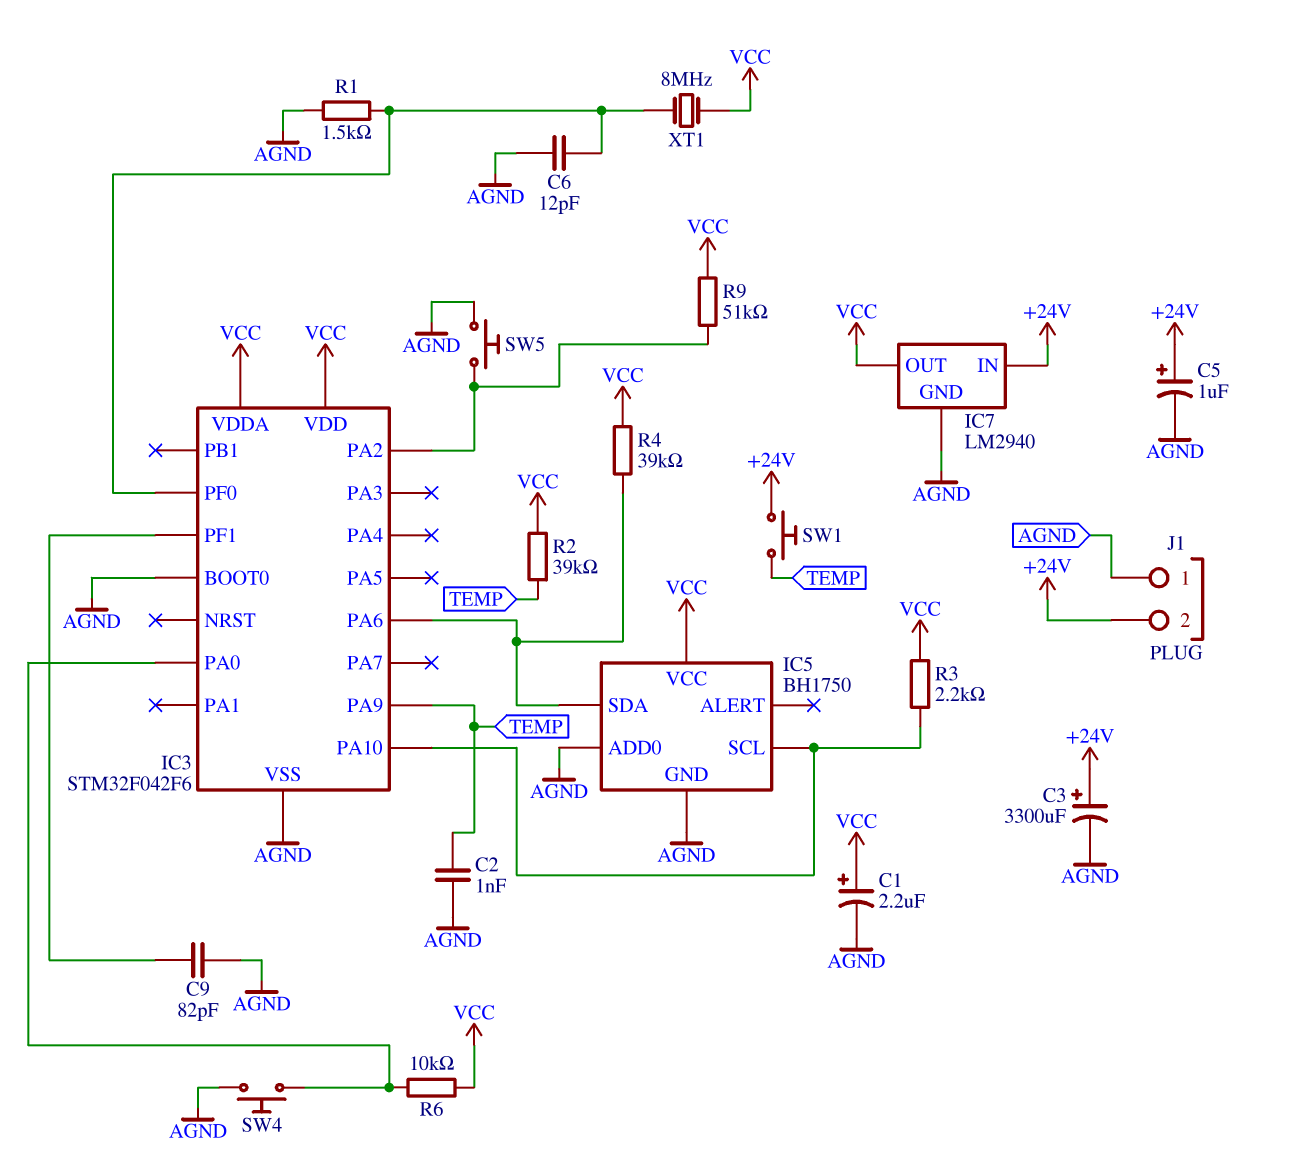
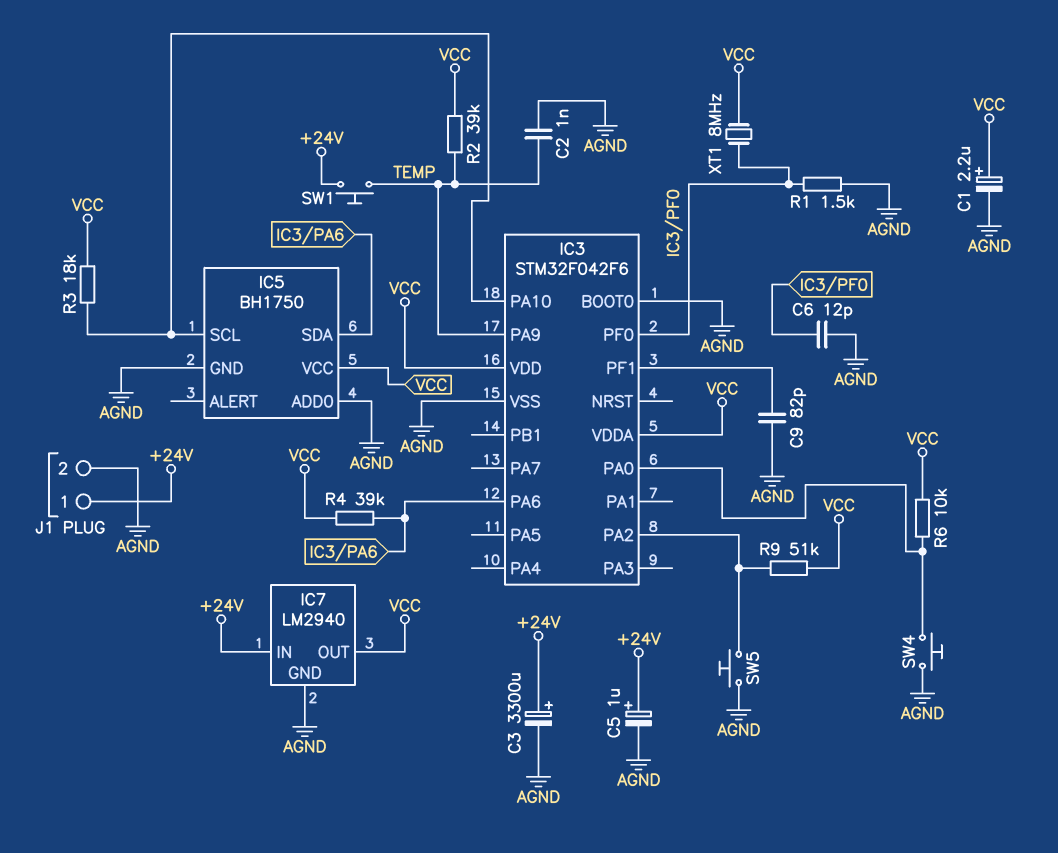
J1 pin 1: AGND -> +24V
J1 pin 2: +24V -> AGND
R3: 2.2k (IC3/PA10, VCC) -> 18k (IC3/PA10, VCC)

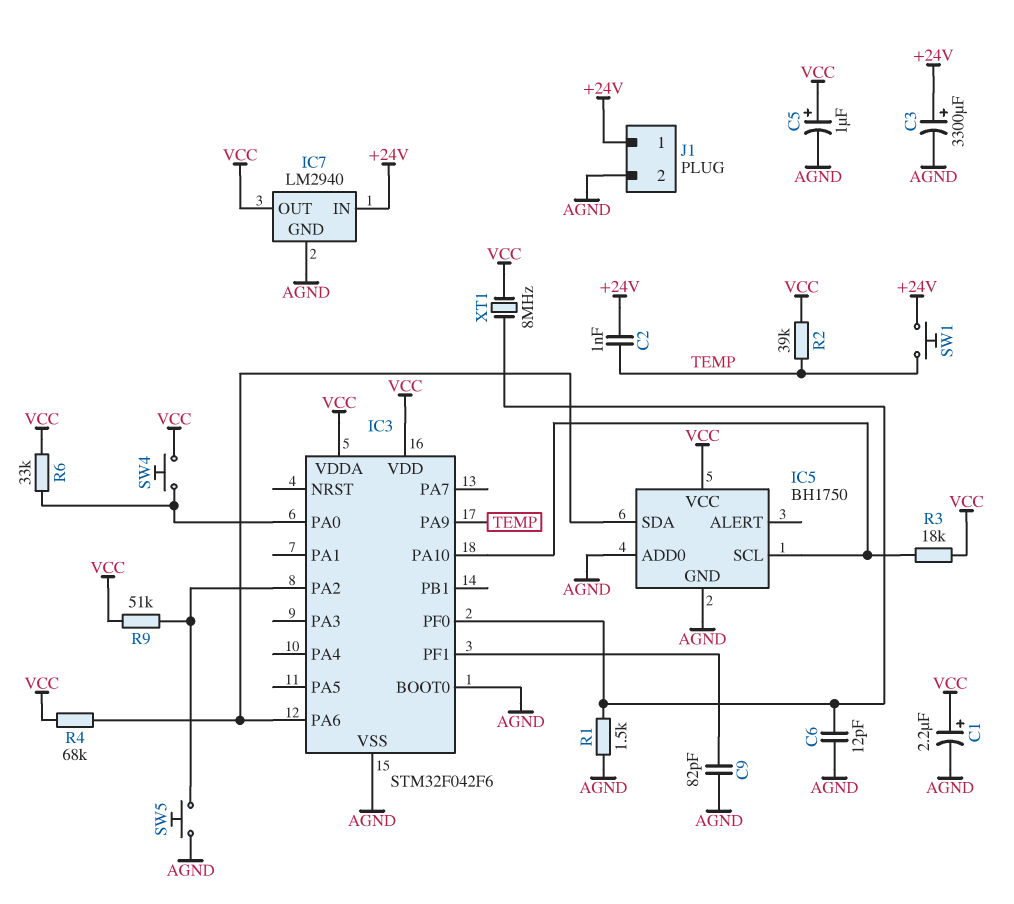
C2: 1nF (AGND, TEMP) -> 1nF (+24V, TEMP)
C5: 1uF (plus +24V, minus AGND) -> 1uF (plus VCC, minus AGND)
R4: 39k (IC3/PA6, VCC) -> 68k (IC3/PA6, VCC)
R6: 10k (IC3/PA0, VCC) -> 33k (IC3/PA0, VCC)
SW4: button (AGND, IC3/PA0) -> button (IC3/PA0, VCC)

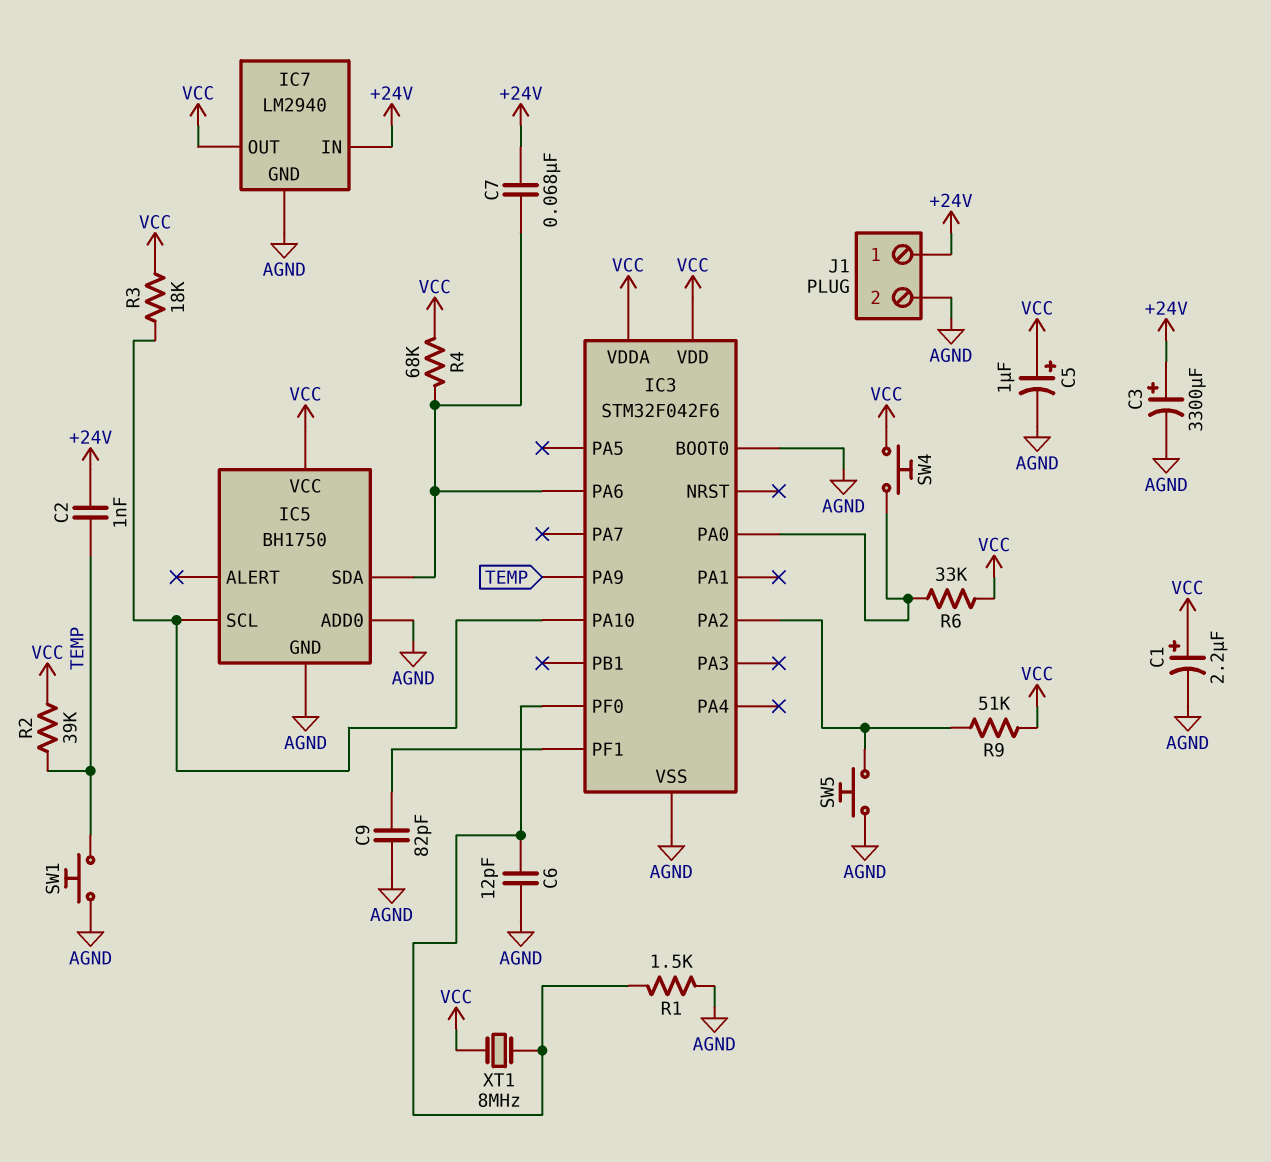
C7: none -> 68nF (+24V, IC3/PA6)
SW1: button (+24V, TEMP) -> button (AGND, TEMP)

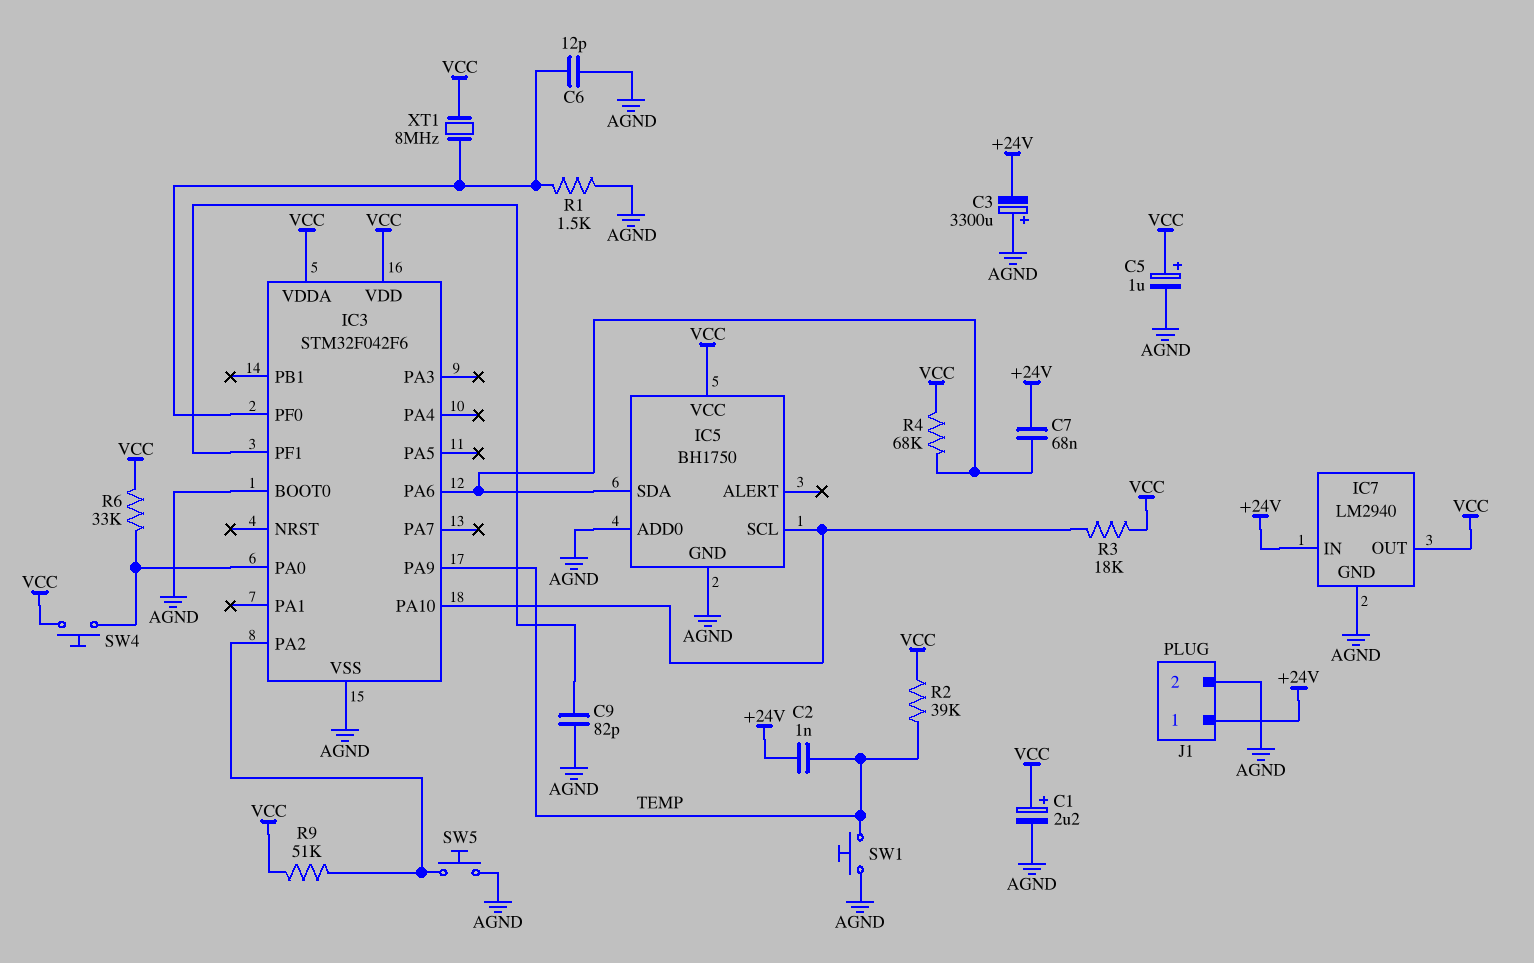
C3: 3300uF (plus +24V, minus AGND) -> 3300uF (plus AGND, minus +24V)

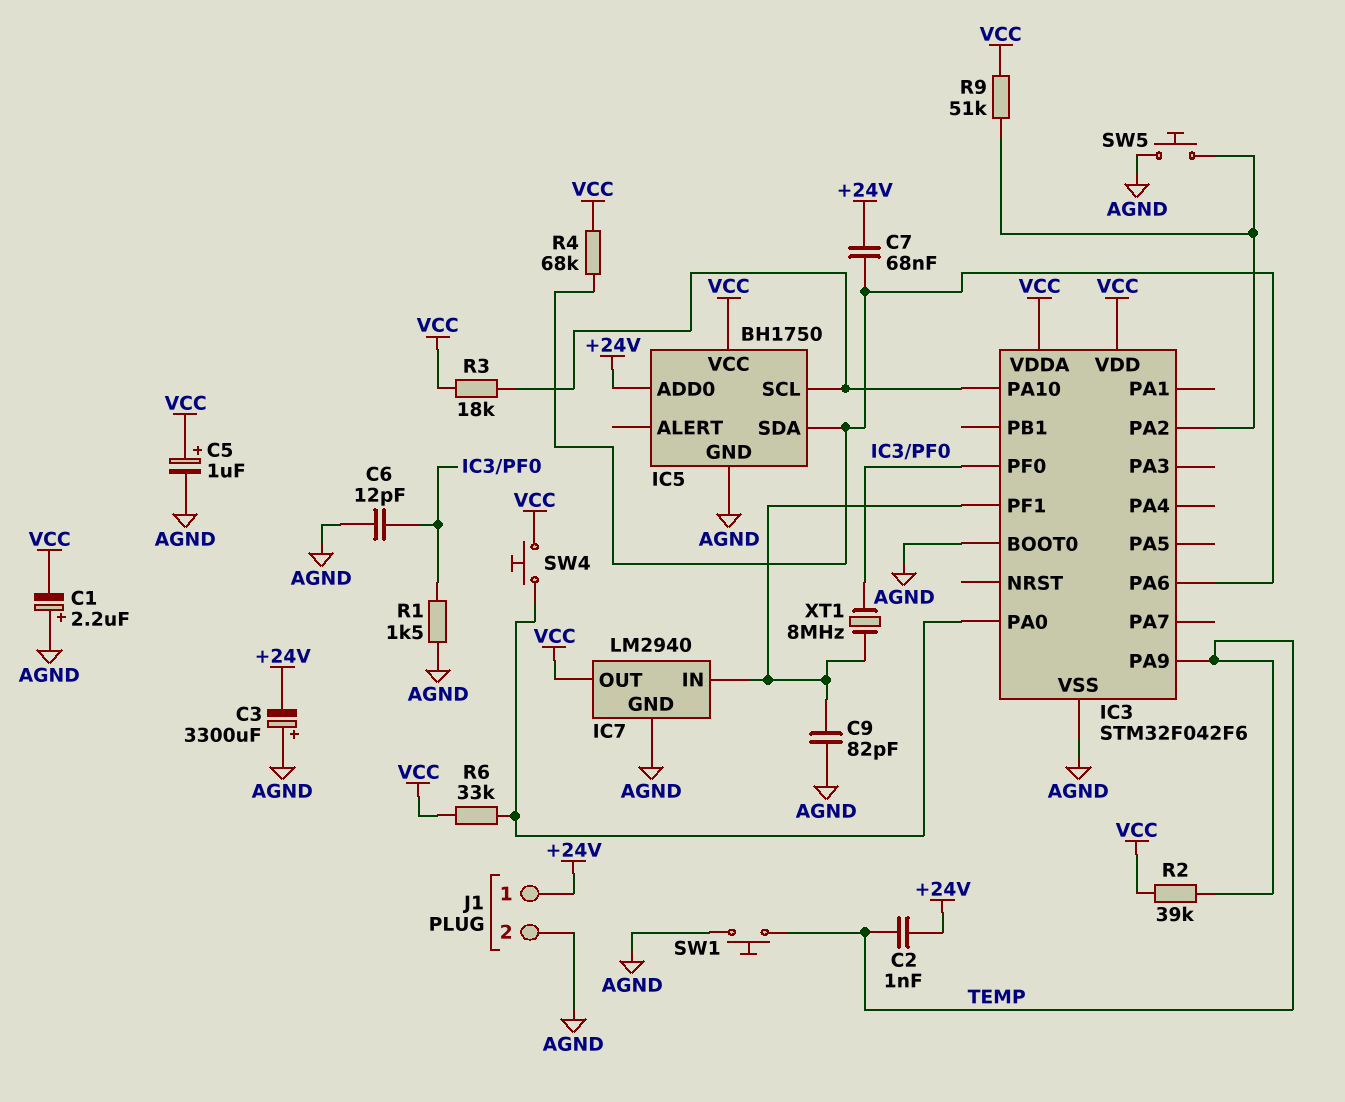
C1: 2.2uF (plus VCC, minus AGND) -> 2.2uF (plus AGND, minus VCC)
IC5 pin ADD0: AGND -> +24V
IC7 pin IN: +24V -> IC3/PF1
XT1: 8MHz (IC3/PF0, VCC) -> 8MHz (IC3/PF0, IC3/PF1)

